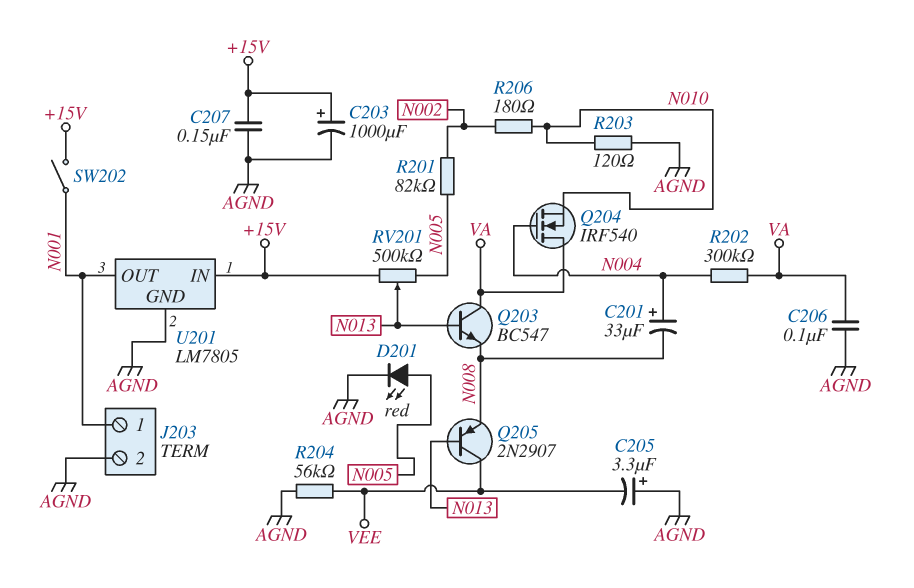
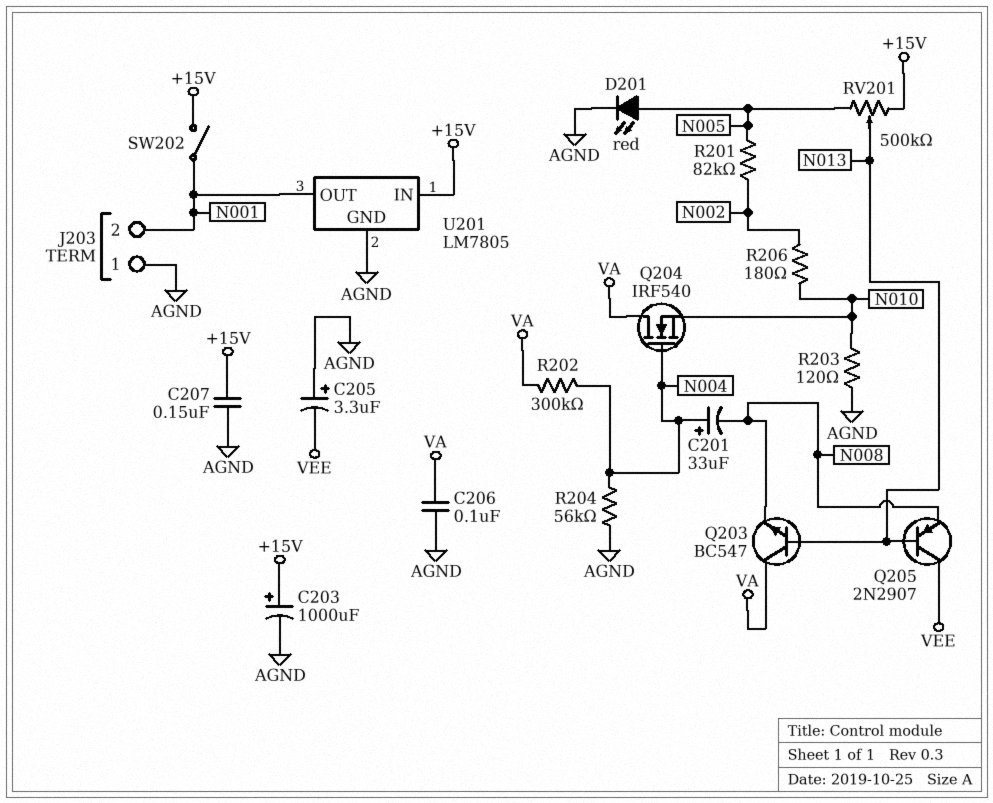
J203 pin 1: N001 -> AGND
J203 pin 2: AGND -> N001
R204: 56k (AGND, VEE) -> 56k (AGND, N004)

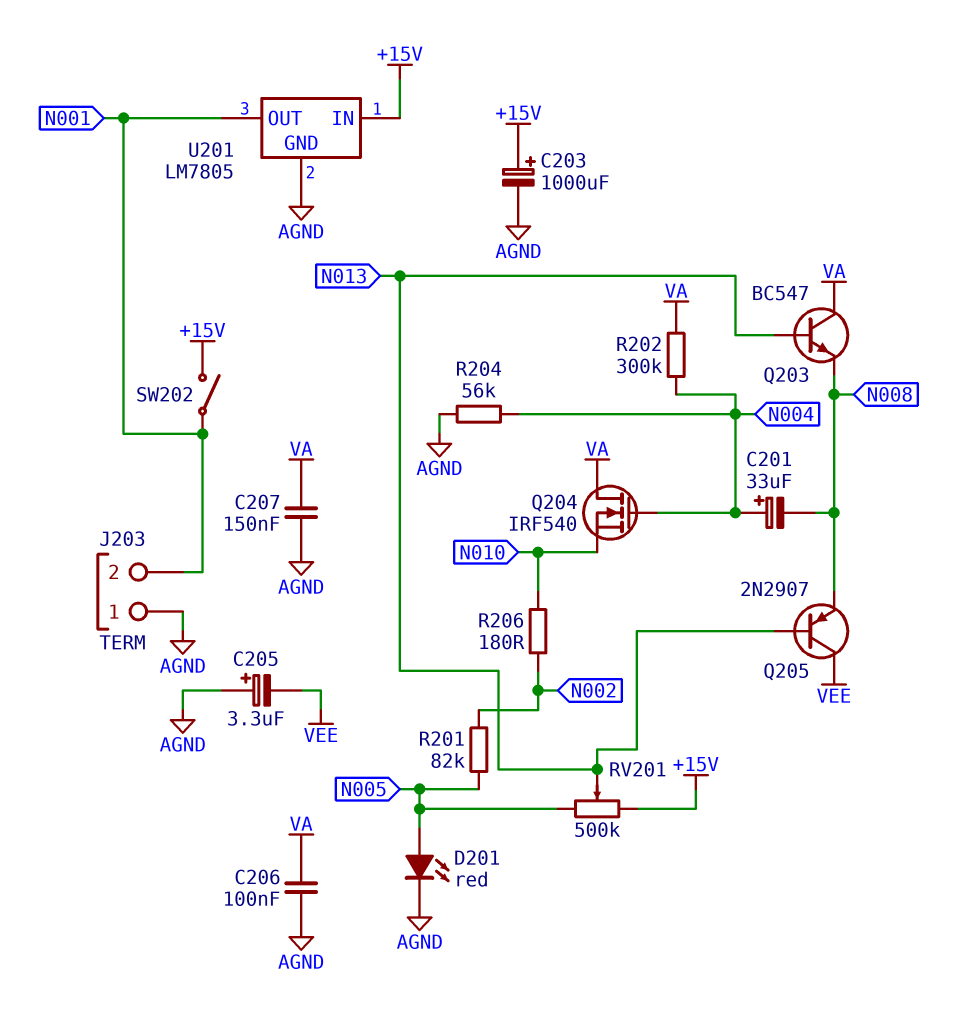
C207: 150nF (+15V, AGND) -> 150nF (AGND, VA)
R203: 120 (AGND, N010) -> none

